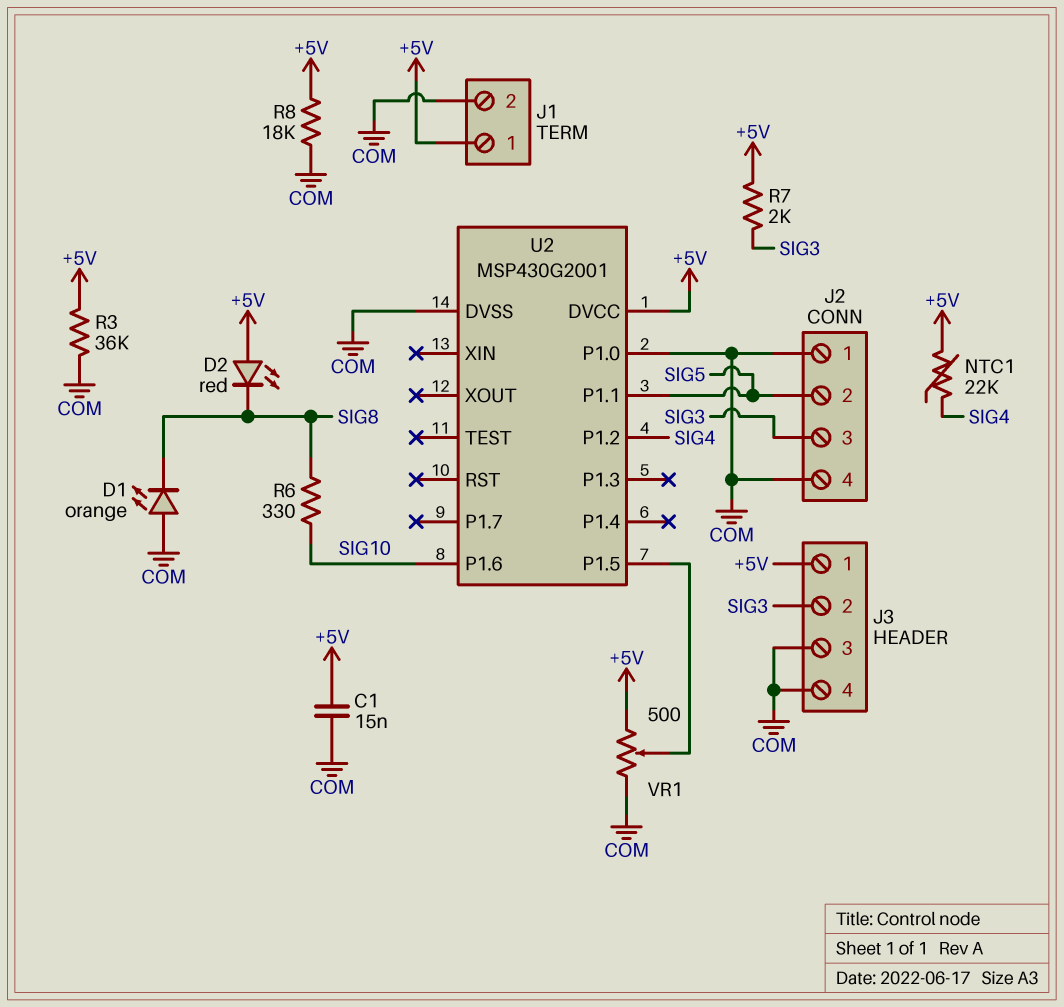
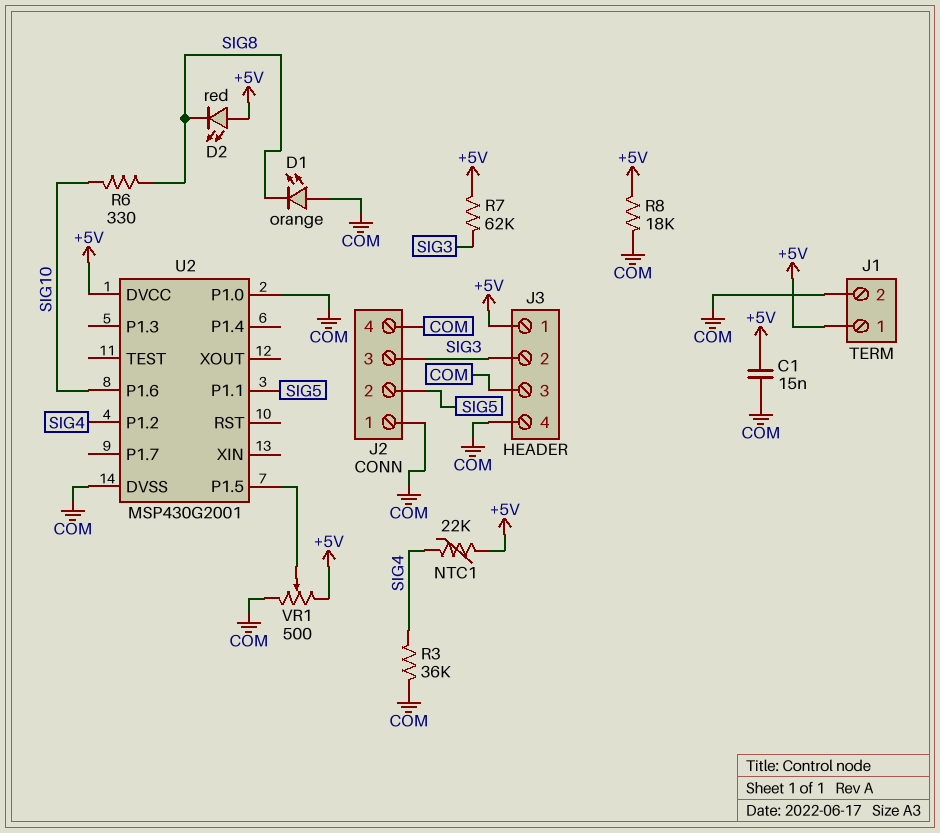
R3: 36k (+5V, COM) -> 36k (COM, SIG4)
R7: 2k (+5V, SIG3) -> 62k (+5V, SIG3)

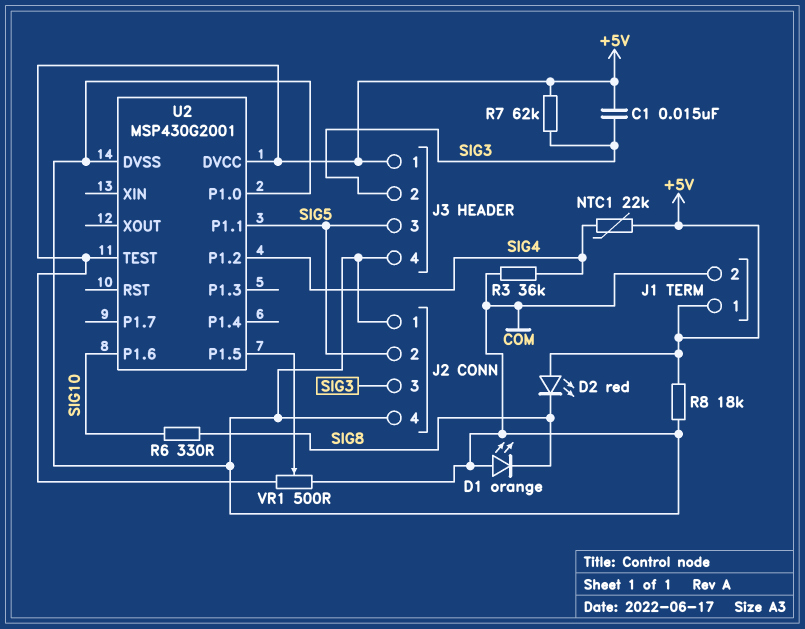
C1: 15nF (+5V, COM) -> 15nF (+5V, SIG3)
J3 pin 3: COM -> SIG5
U2 pin TEST: none -> +5V

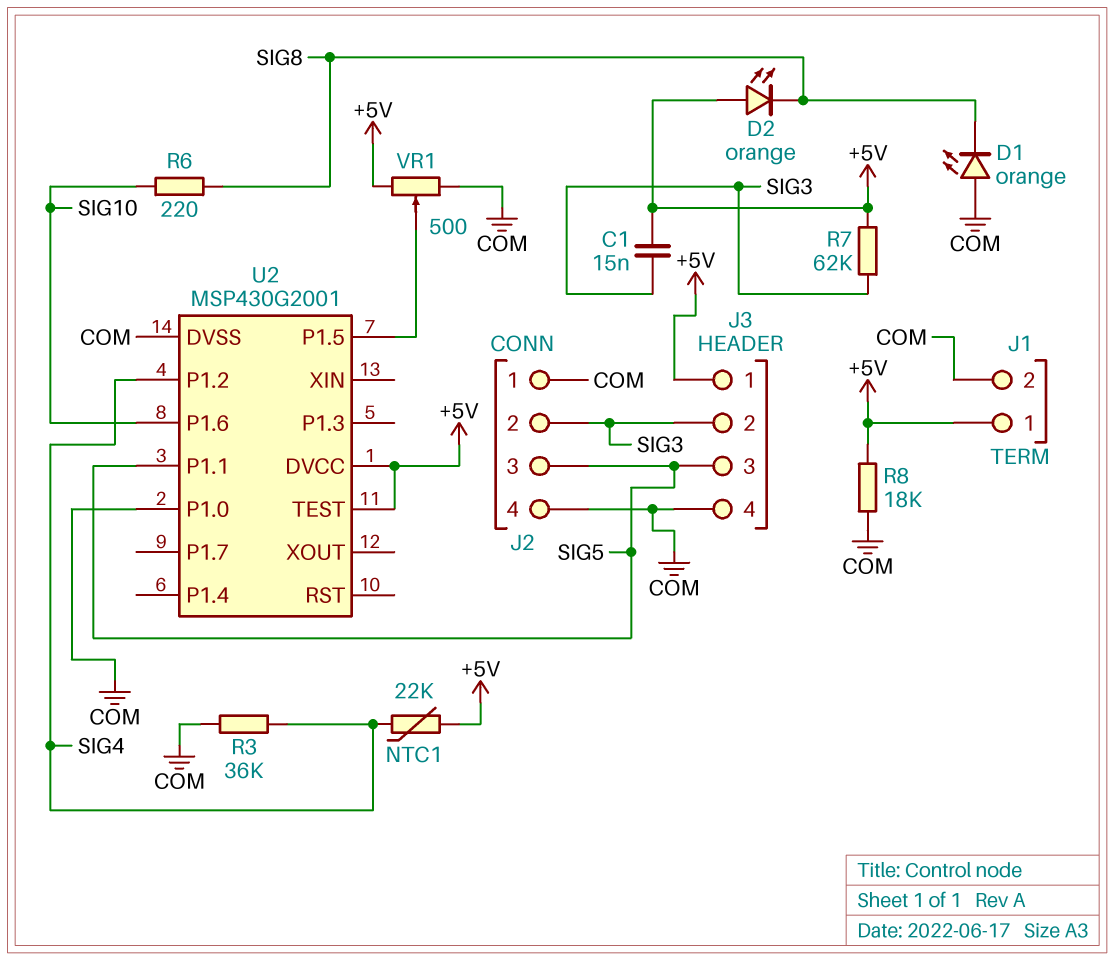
D2: LED red (A +5V, K SIG8) -> LED orange (A +5V, K SIG8)
J2 pin 2: SIG5 -> SIG3
J2 pin 3: SIG3 -> SIG5
R6: 330 (SIG8, SIG10) -> 220 (SIG8, SIG10)

